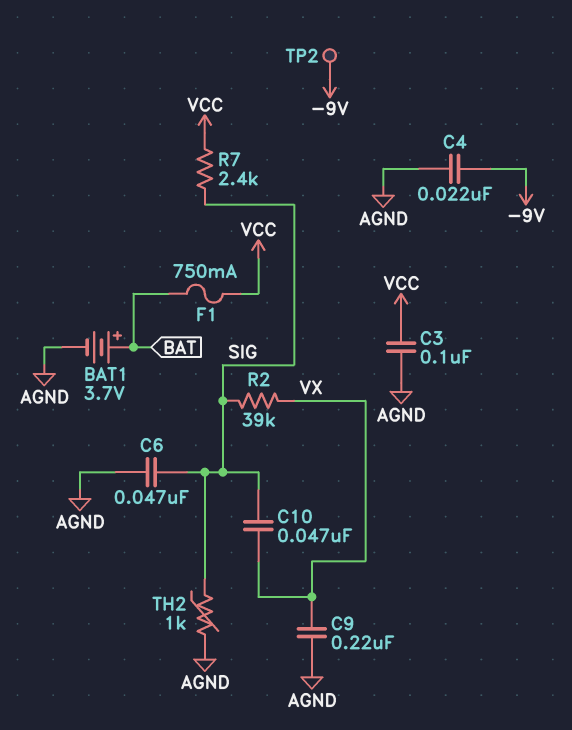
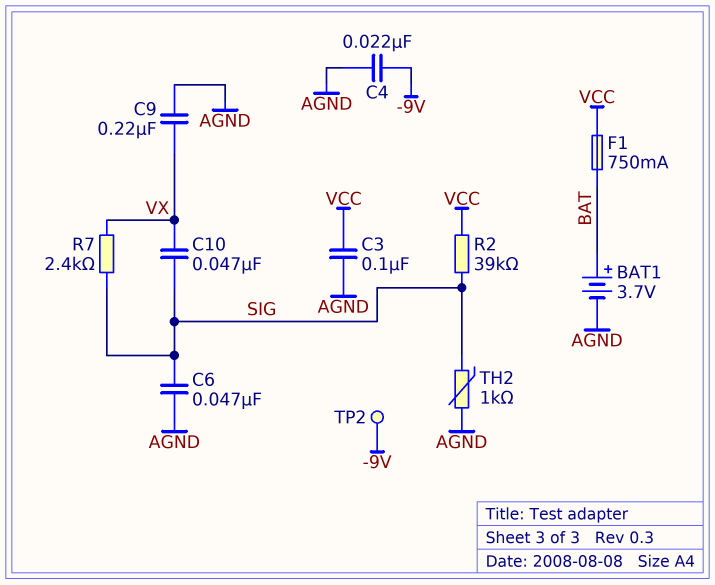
R2: 39k (SIG, VX) -> 39k (SIG, VCC)
R7: 2.4k (SIG, VCC) -> 2.4k (SIG, VX)

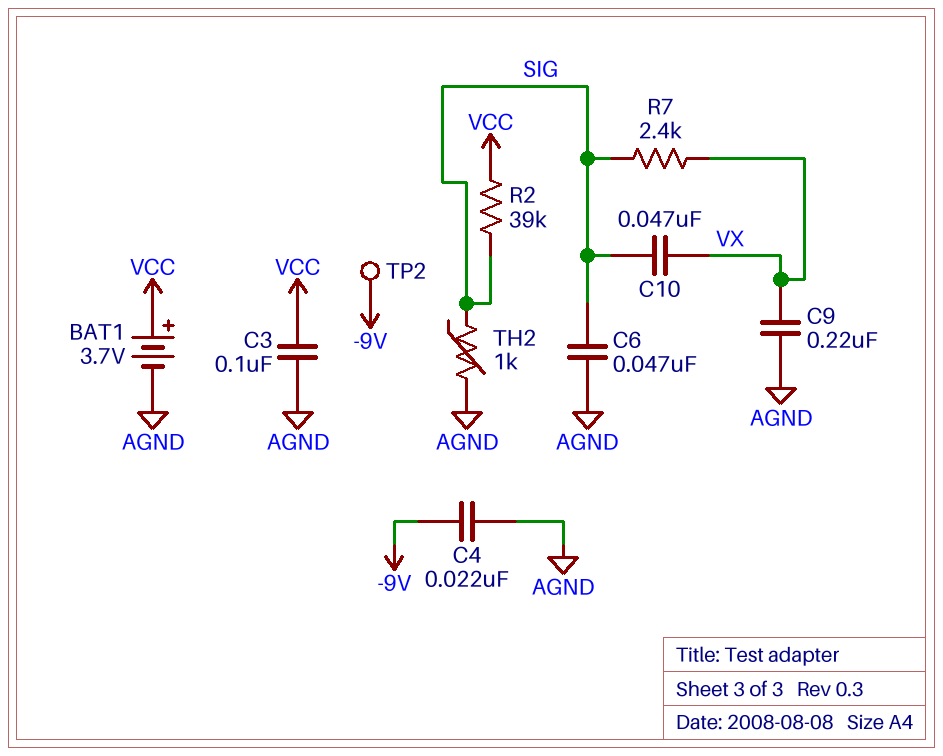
BAT1: 3.7V (plus BAT, minus AGND) -> 3.7V (plus VCC, minus AGND)
F1: 750mA (BAT, VCC) -> none

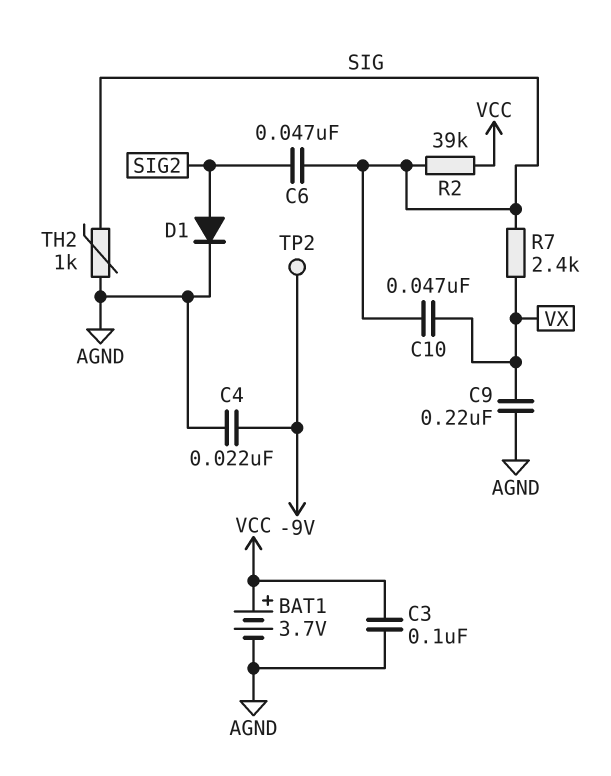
C6: 47nF (AGND, SIG) -> 47nF (SIG, SIG2)
D1: none -> diode (A SIG2, K AGND)

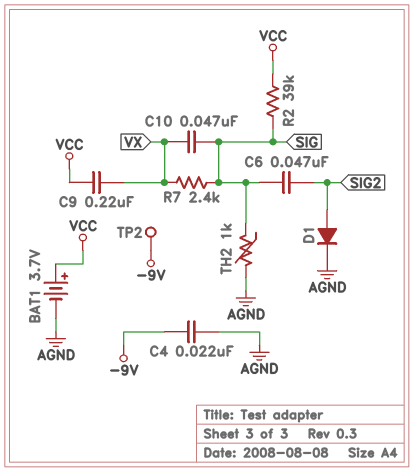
C3: 100nF (AGND, VCC) -> none
C9: 220nF (AGND, VX) -> 220nF (VCC, VX)

